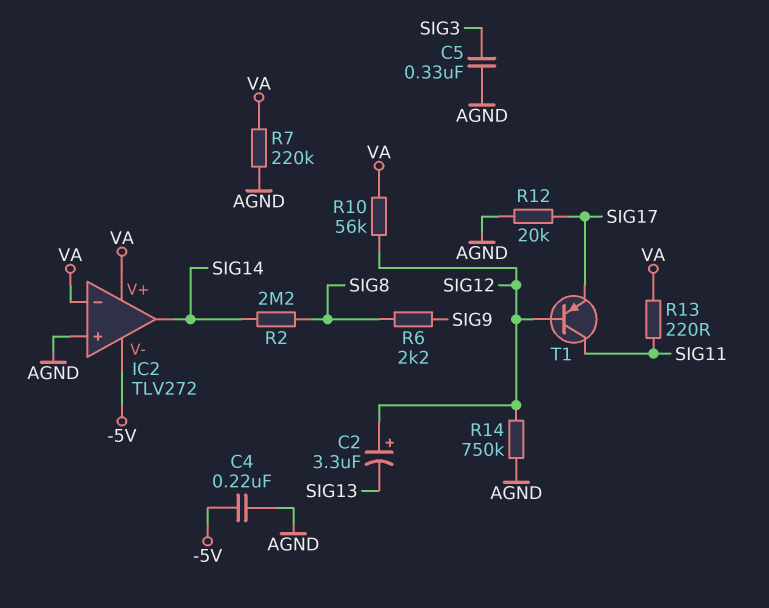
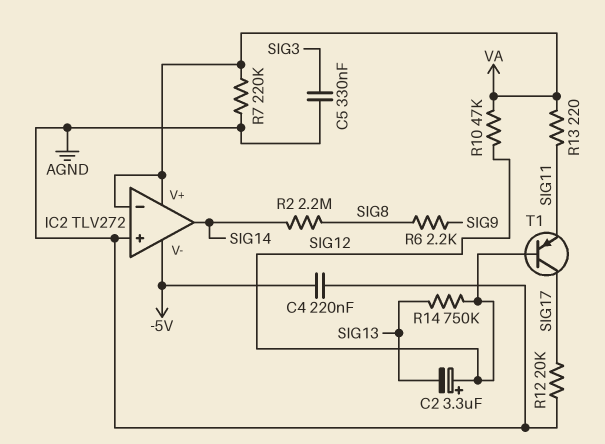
R10: 56k (SIG12, VA) -> 47k (SIG12, VA)
R14: 750k (AGND, SIG12) -> 750k (SIG12, SIG13)
T1: PNP (B SIG12, C SIG11, E SIG17) -> PNP (B SIG12, C SIG17, E SIG11)

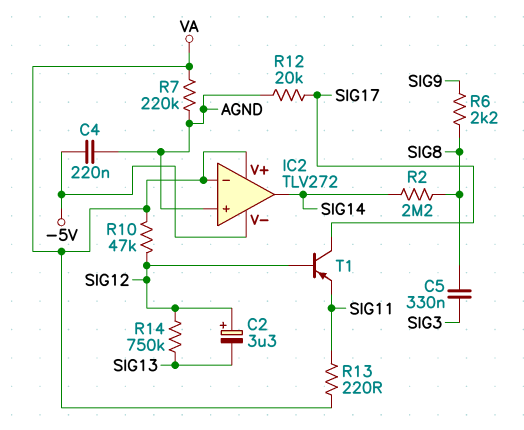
C5: 330nF (AGND, SIG3) -> 330nF (SIG3, SIG8)

